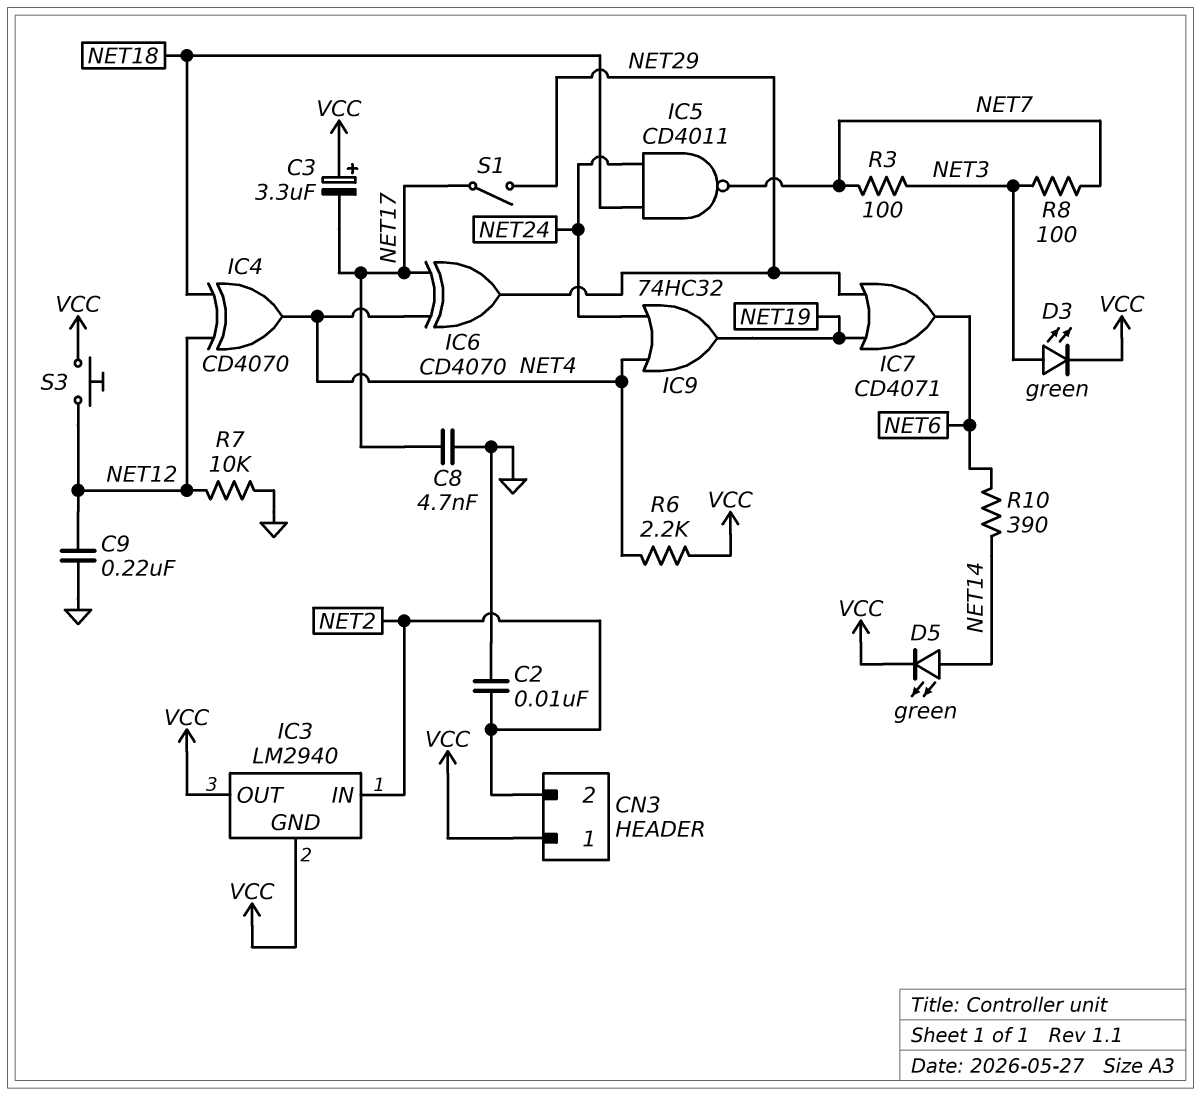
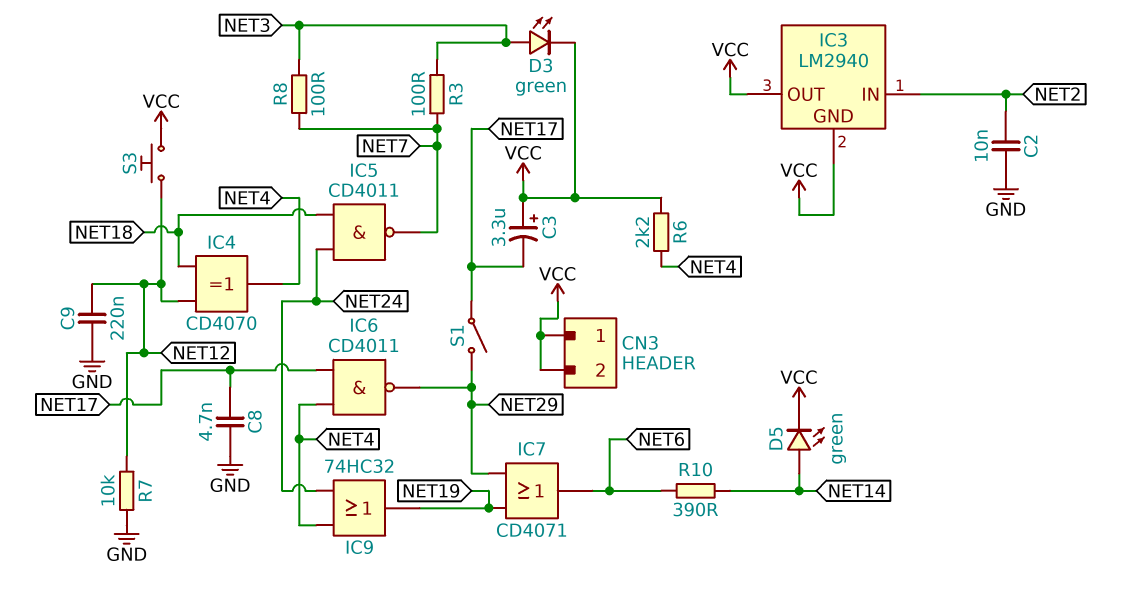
CN3 pin 2: NET2 -> VCC
IC6: XOR CD4070 (in NET4, in NET17, out NET29) -> NAND CD4011 (in NET4, in NET17, out NET29)

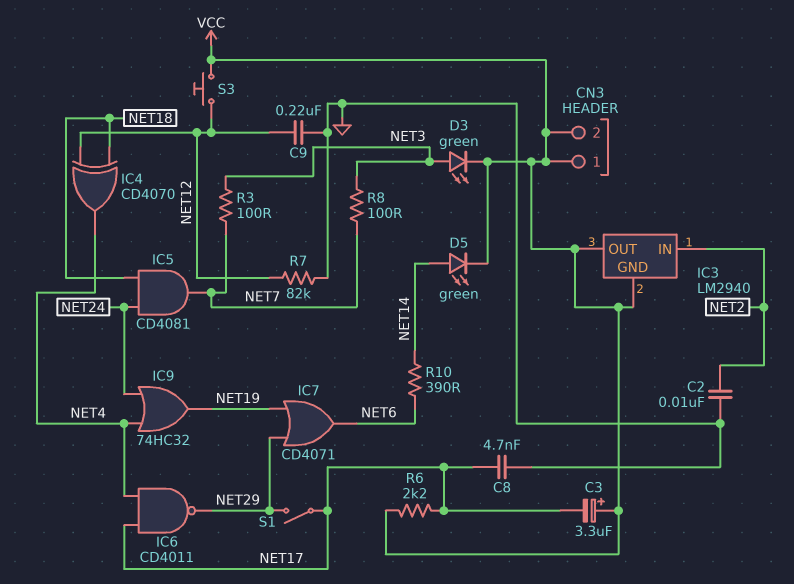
IC5: NAND CD4011 (in NET18, in NET24, out NET7) -> AND CD4081 (in NET18, in NET24, out NET7)
R6: 2.2k (NET4, VCC) -> 2.2k (NET17, VCC)
R7: 10k (GND, NET12) -> 82k (GND, NET12)

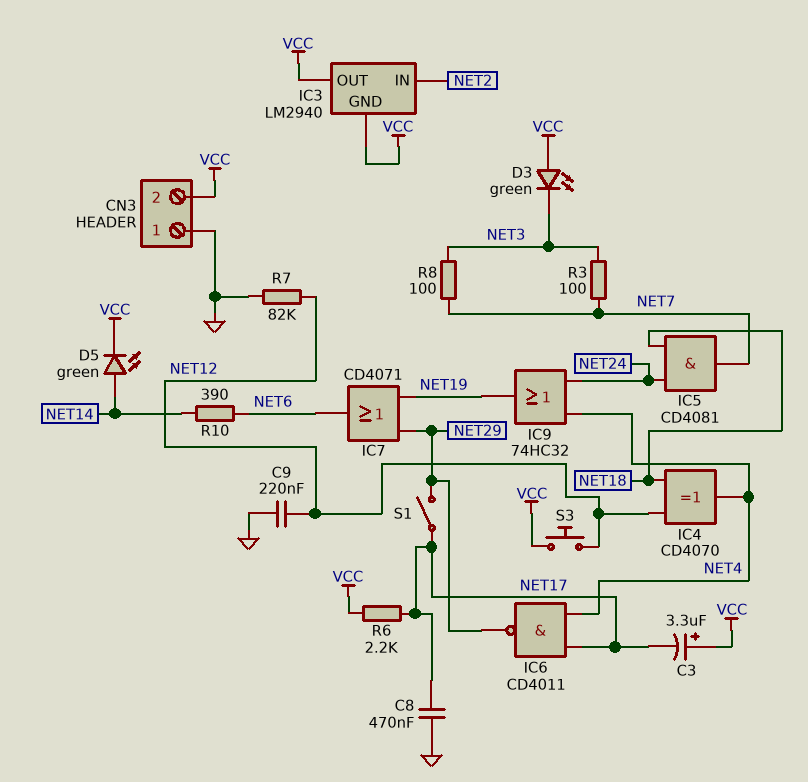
C2: 10nF (GND, NET2) -> none
C8: 4.7nF (GND, NET17) -> 470nF (GND, NET17)
CN3 pin 1: VCC -> GND
D3: LED green (A NET3, K VCC) -> LED green (A VCC, K NET3)

